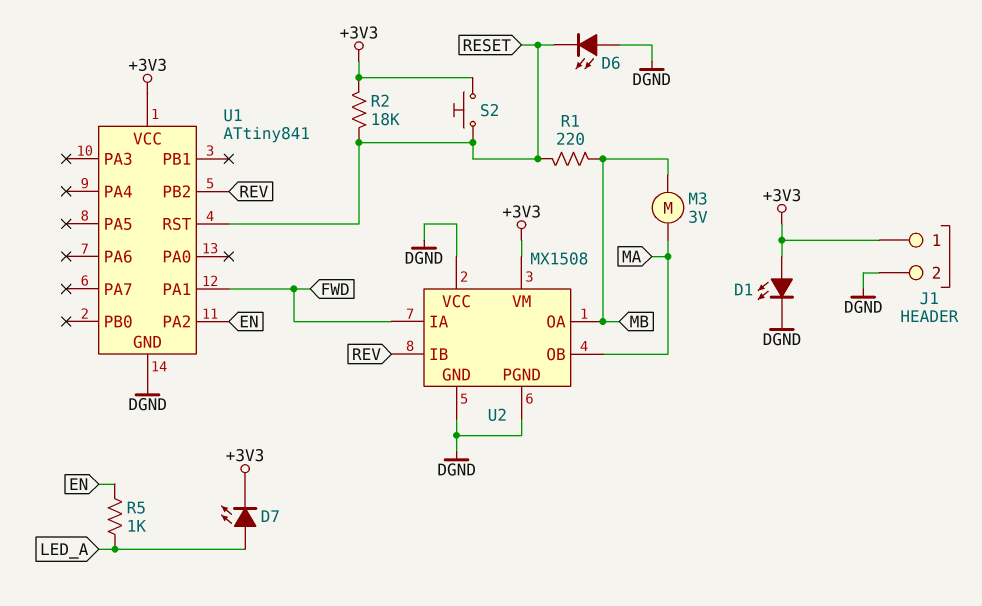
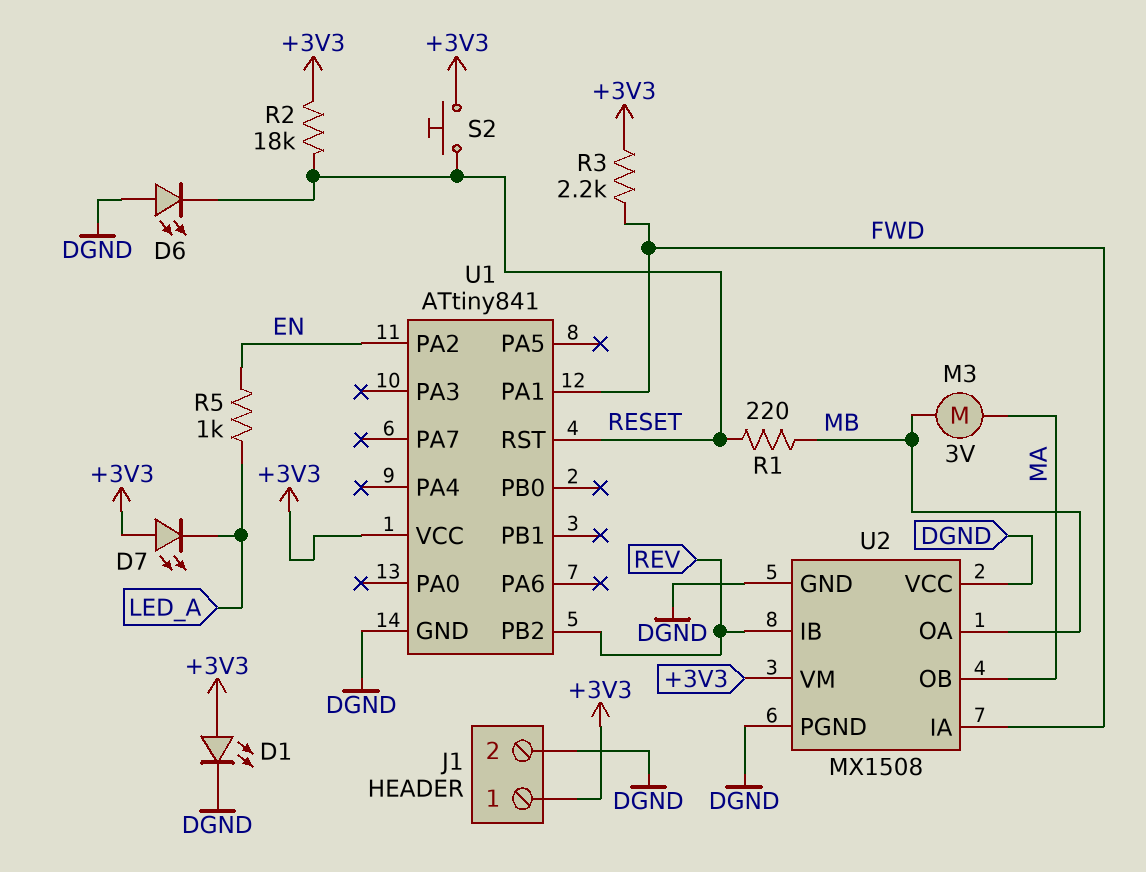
D7: LED (A LED_A, K +3V3) -> LED (A +3V3, K LED_A)
R3: none -> 2.2k (+3V3, FWD)

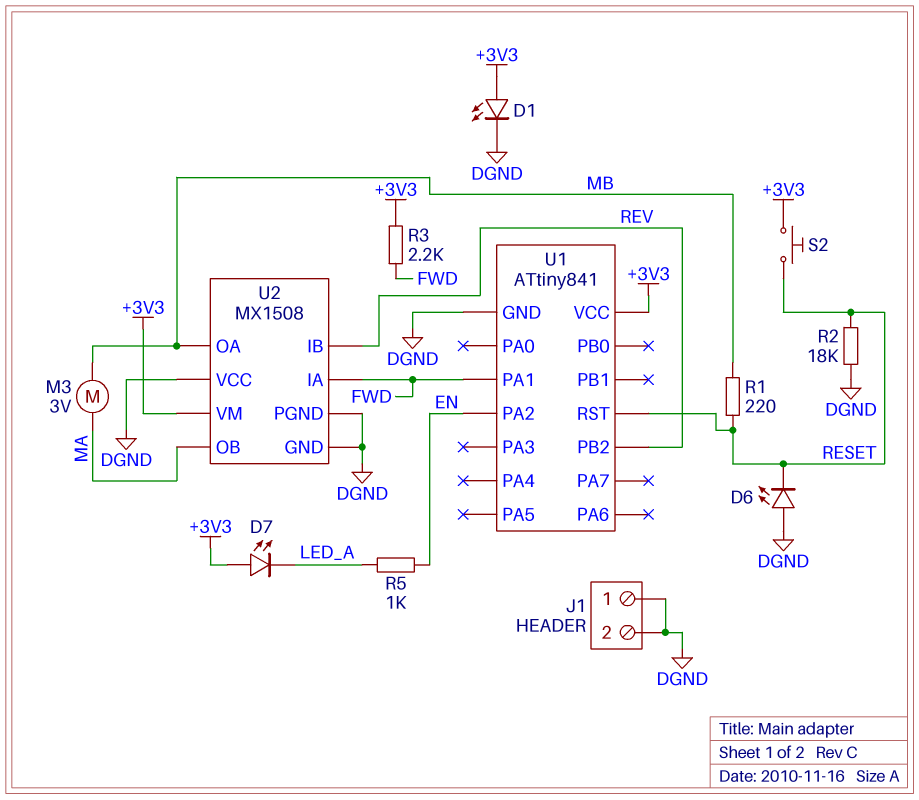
J1 pin 1: +3V3 -> DGND
R2: 18k (+3V3, RESET) -> 18k (DGND, RESET)

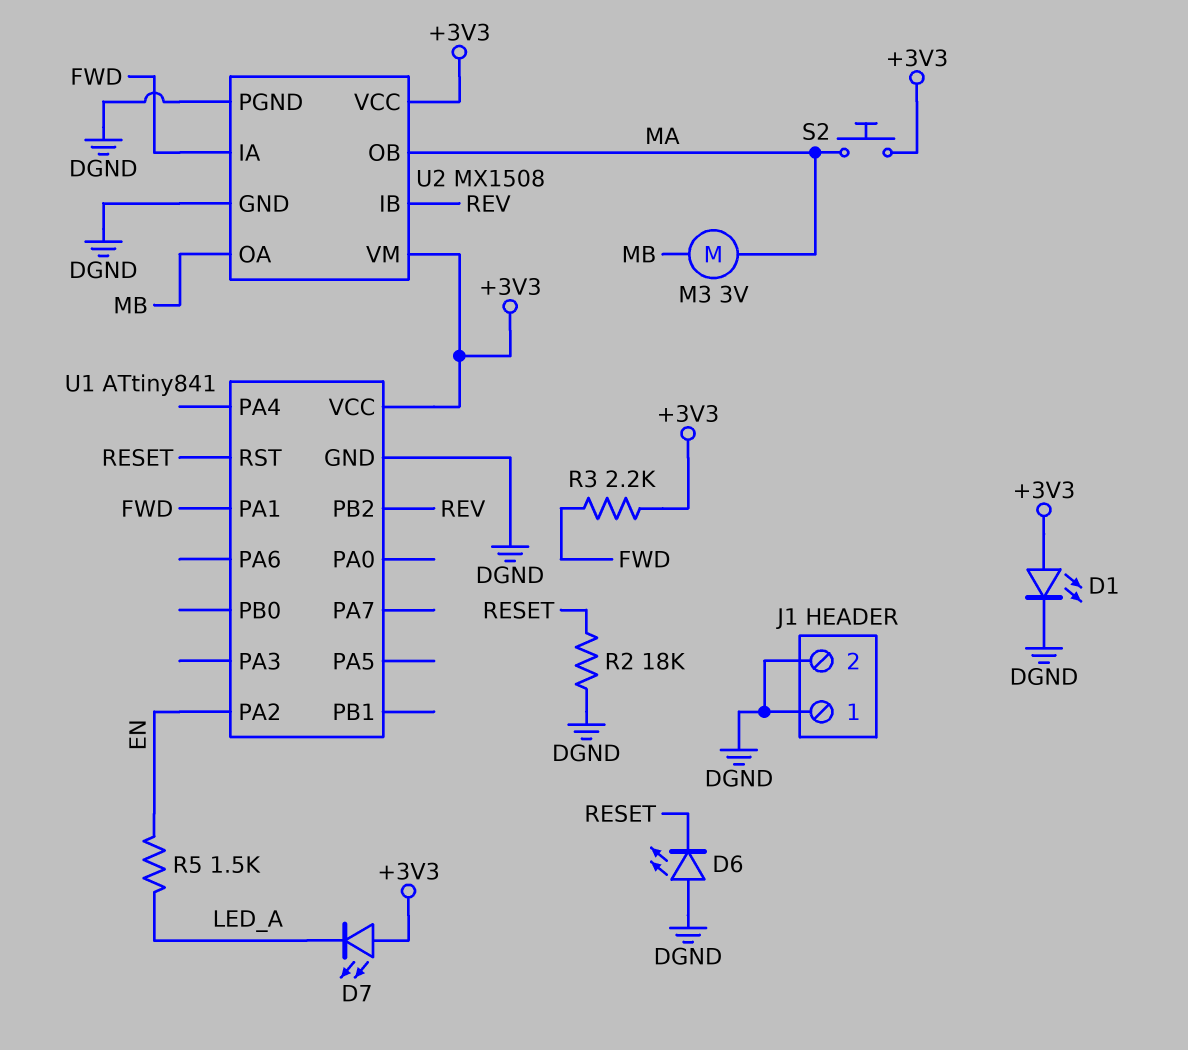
R1: 220 (MB, RESET) -> none
R5: 1k (EN, LED_A) -> 1.5k (EN, LED_A)
S2: button (+3V3, RESET) -> button (+3V3, MA)
U2 pin VCC: DGND -> +3V3

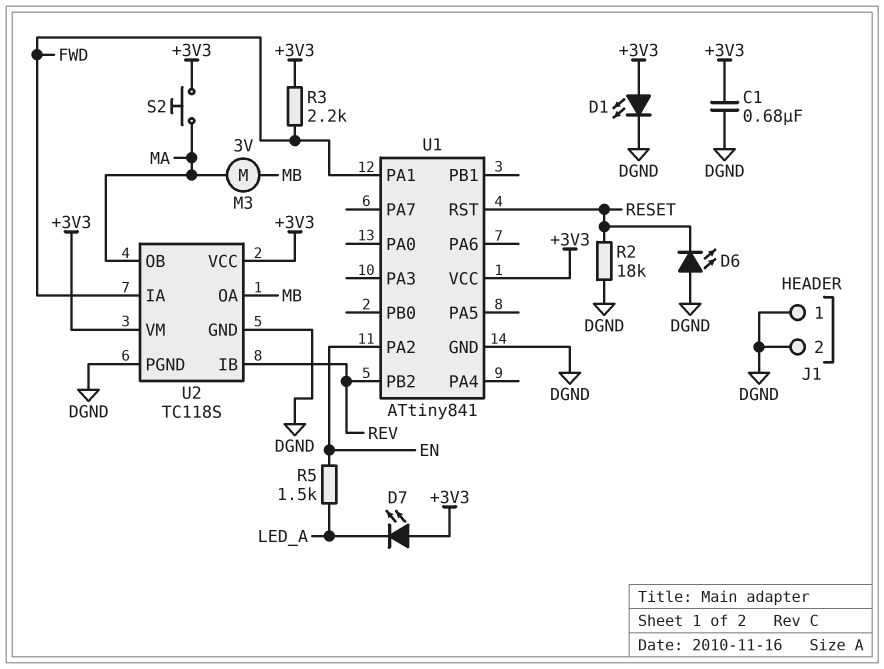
C1: none -> 680nF (+3V3, DGND)
U2: MX1508 -> TC118S

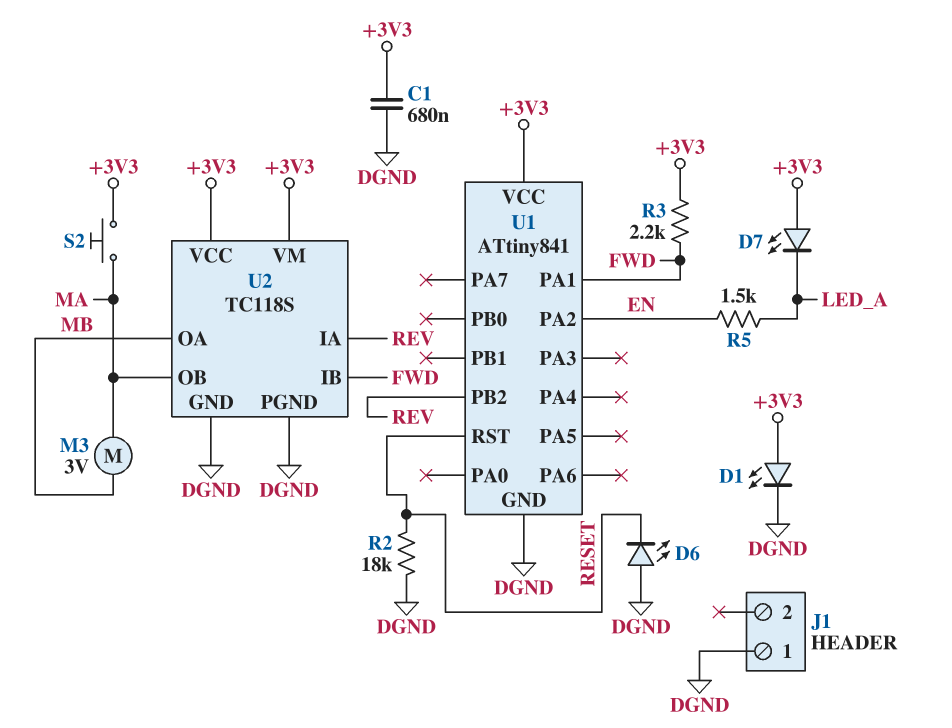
J1 pin 2: DGND -> none
U2 pin IA: FWD -> REV
U2 pin IB: REV -> FWD

